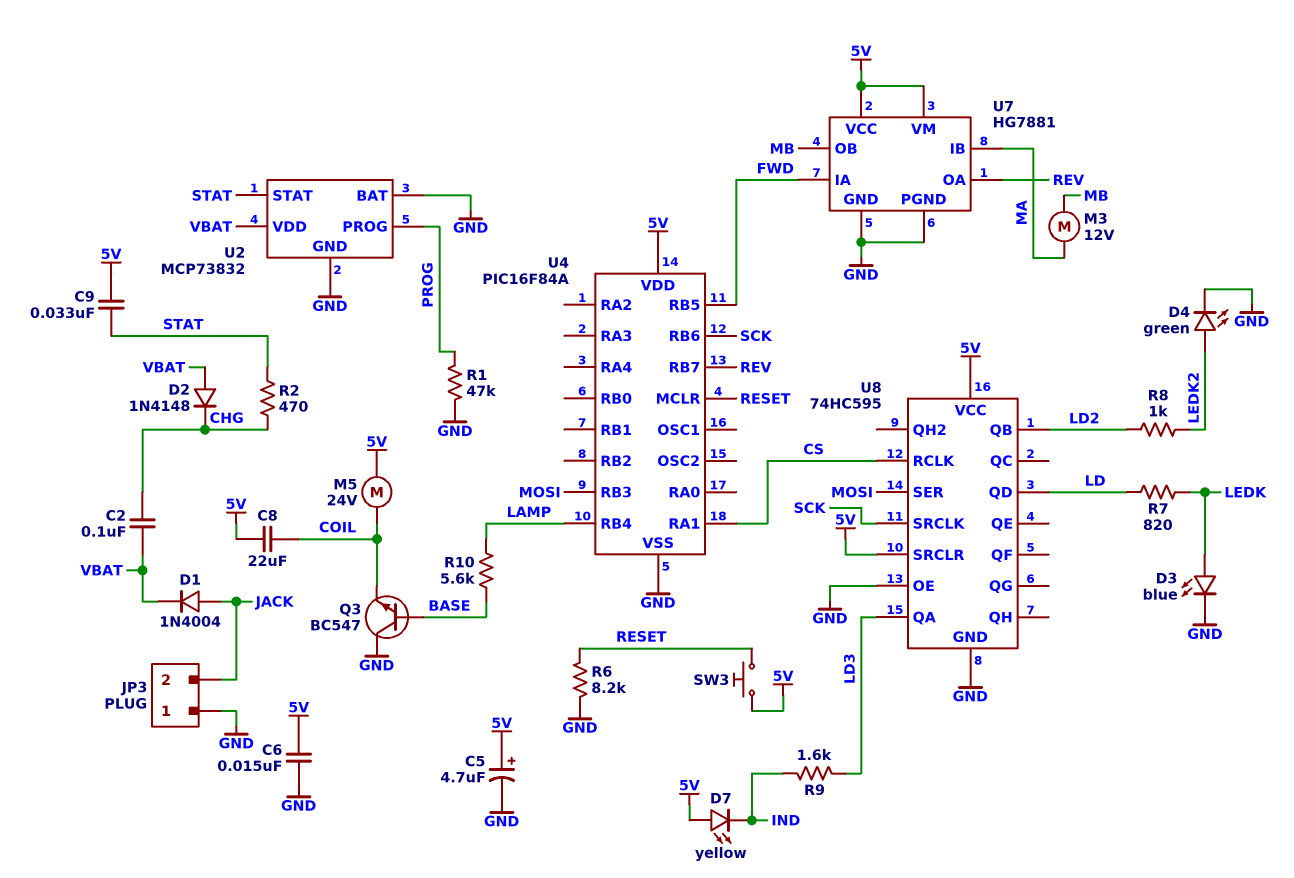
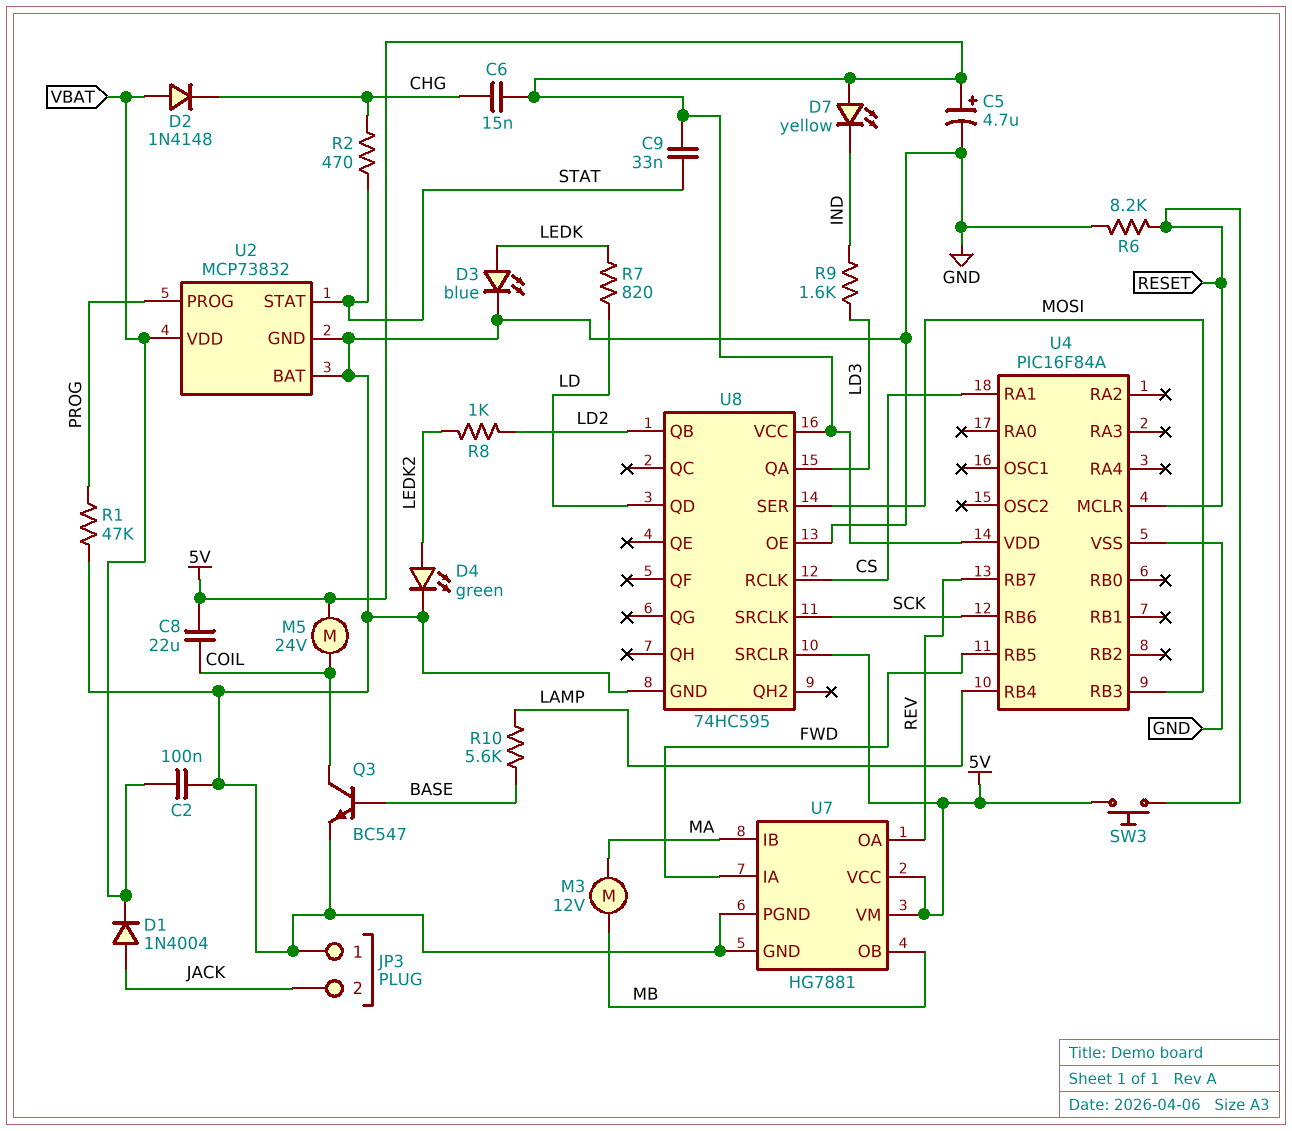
C2: 100nF (CHG, VBAT) -> 100nF (GND, VBAT)
C6: 15nF (5V, GND) -> 15nF (5V, CHG)
Q3: NPN BC547 (B BASE, C GND, E COIL) -> NPN BC547 (B BASE, C COIL, E GND)

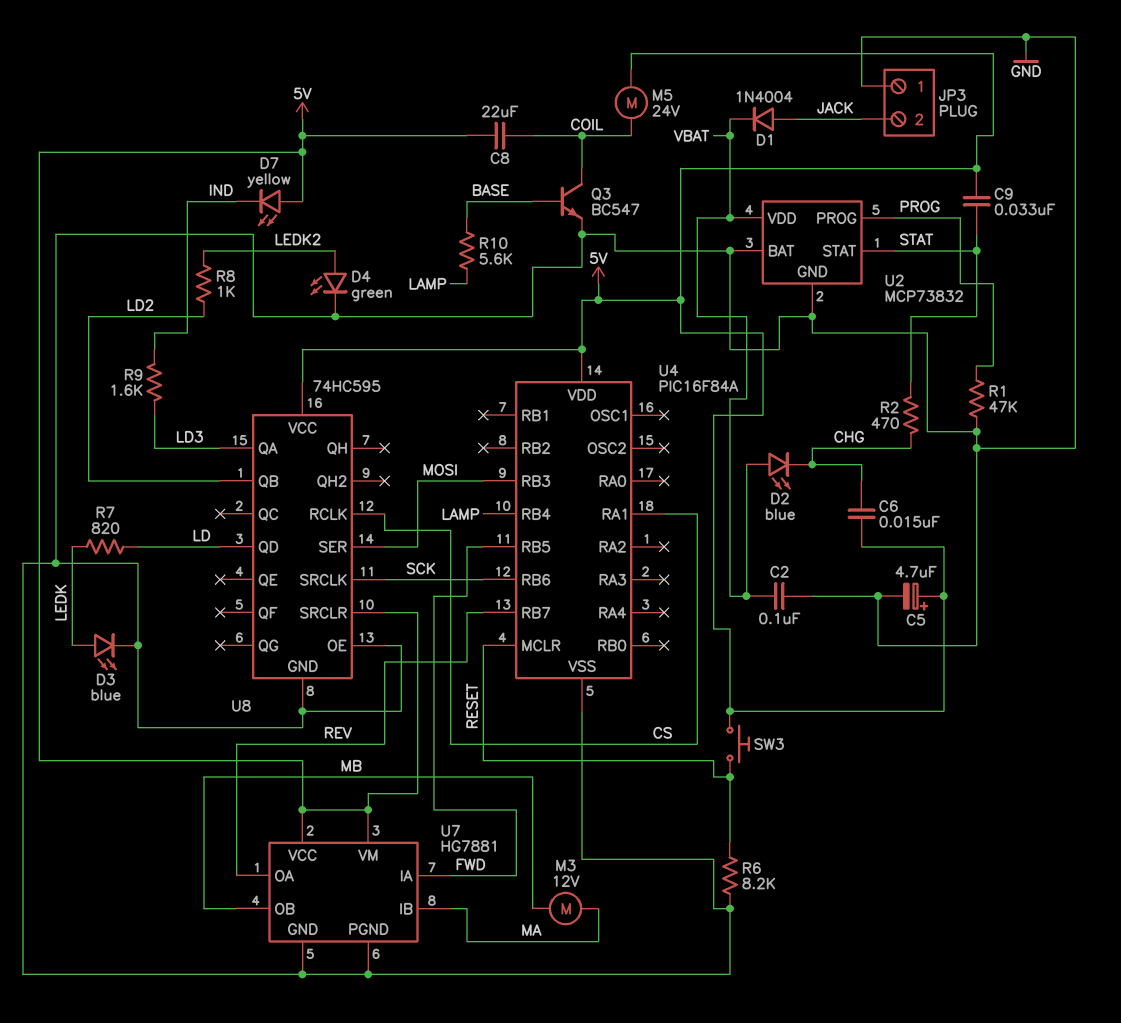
D2: diode 1N4148 (A VBAT, K CHG) -> LED blue (A VBAT, K CHG)

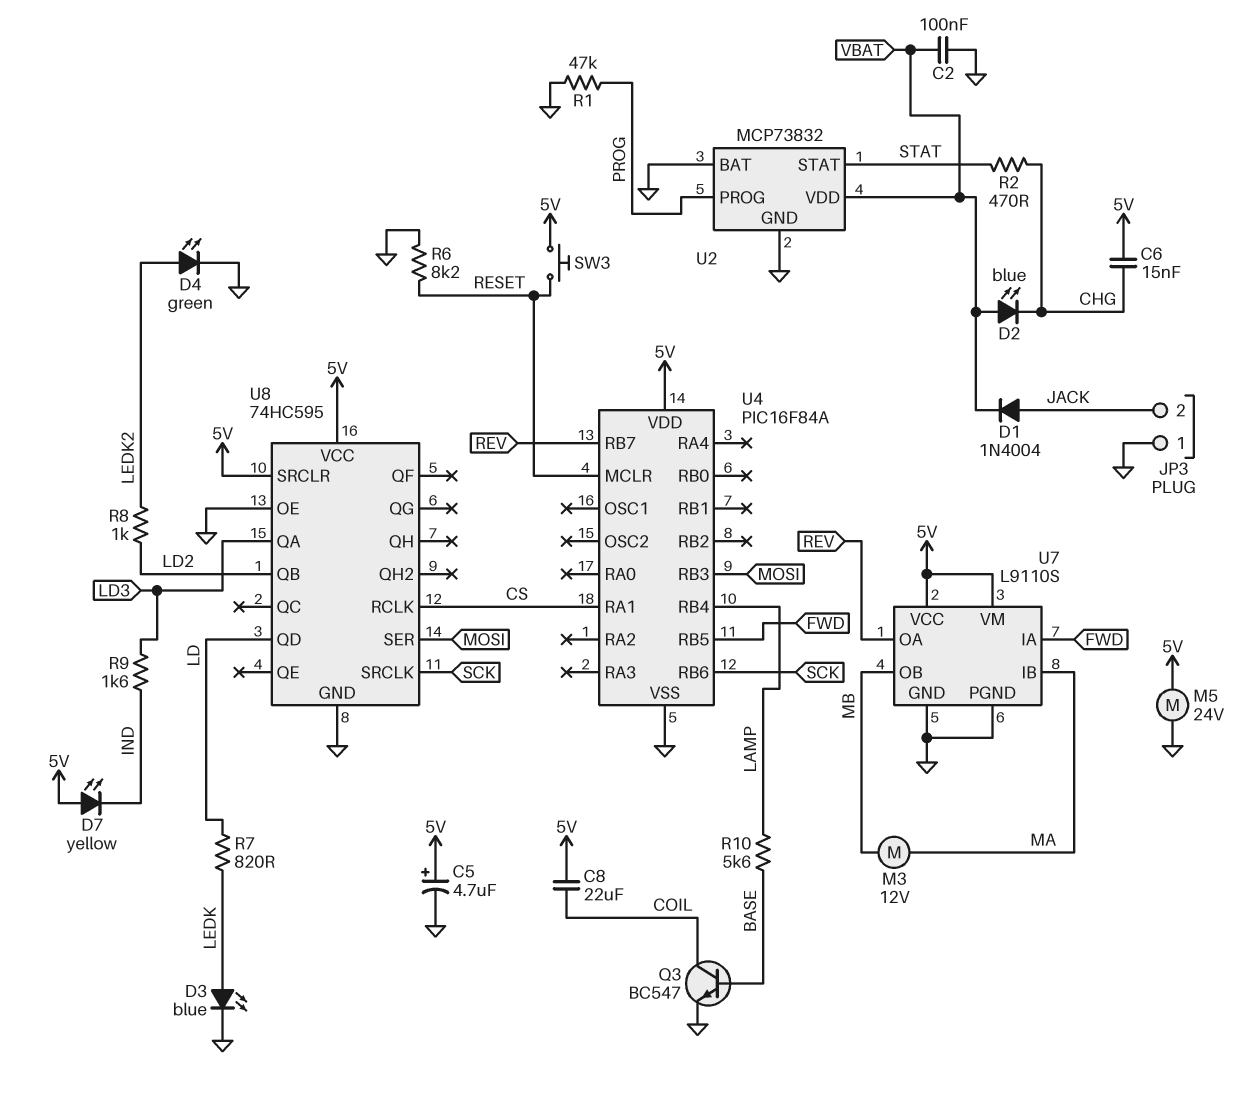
C9: 33nF (5V, STAT) -> none
M5: motor 24V (5V, COIL) -> motor 24V (5V, GND)
U7: HG7881 -> L9110S

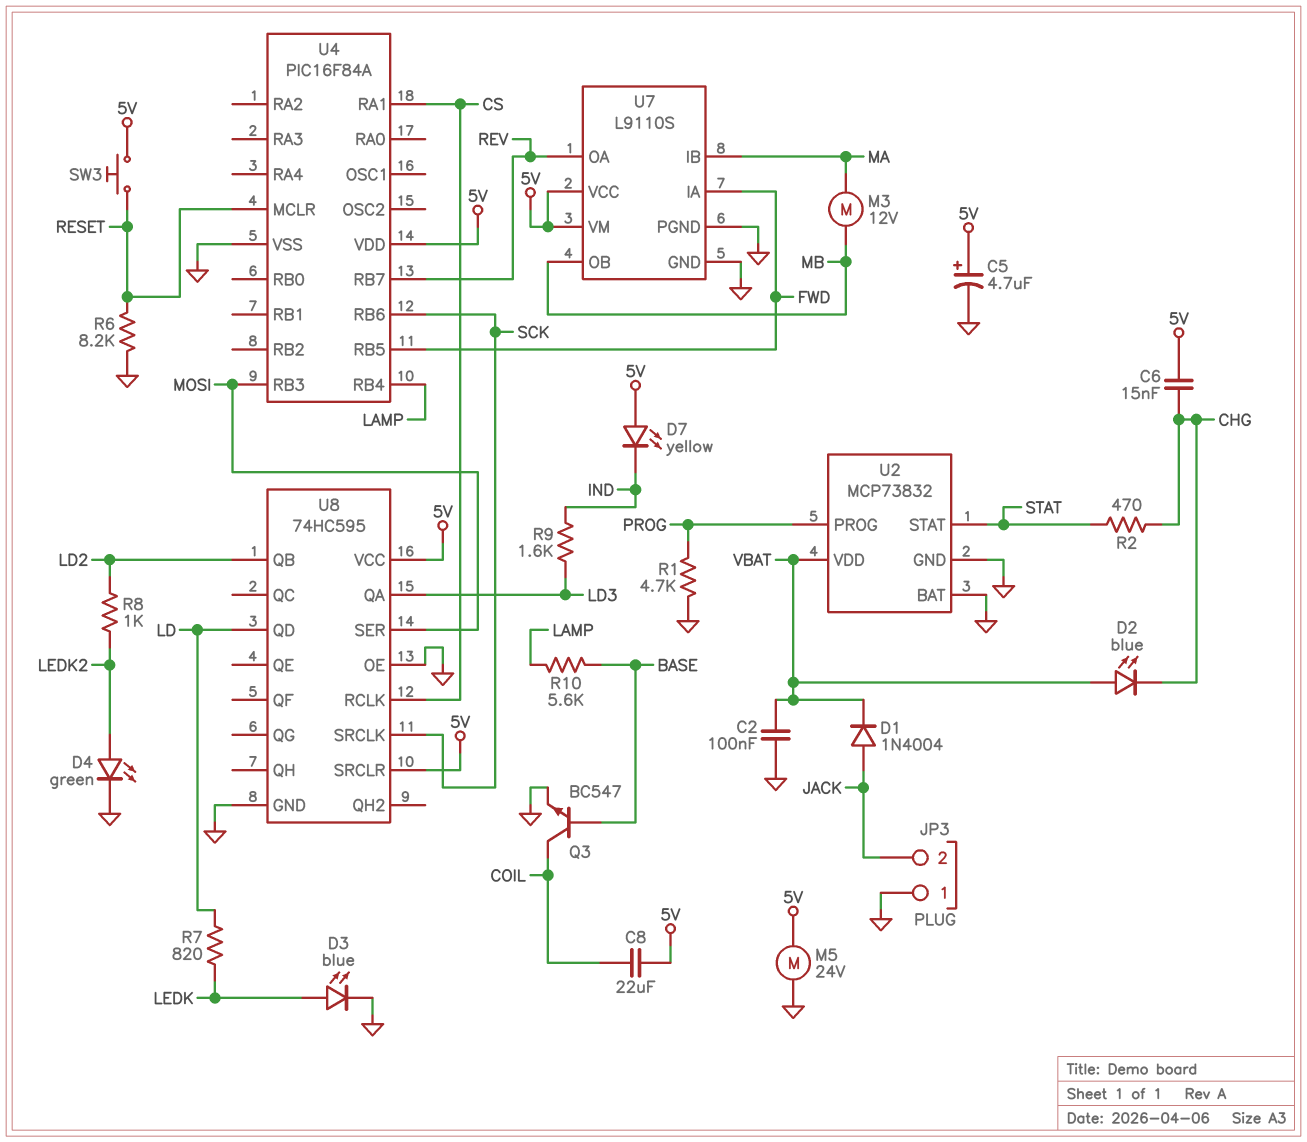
R1: 47k (GND, PROG) -> 4.7k (GND, PROG)

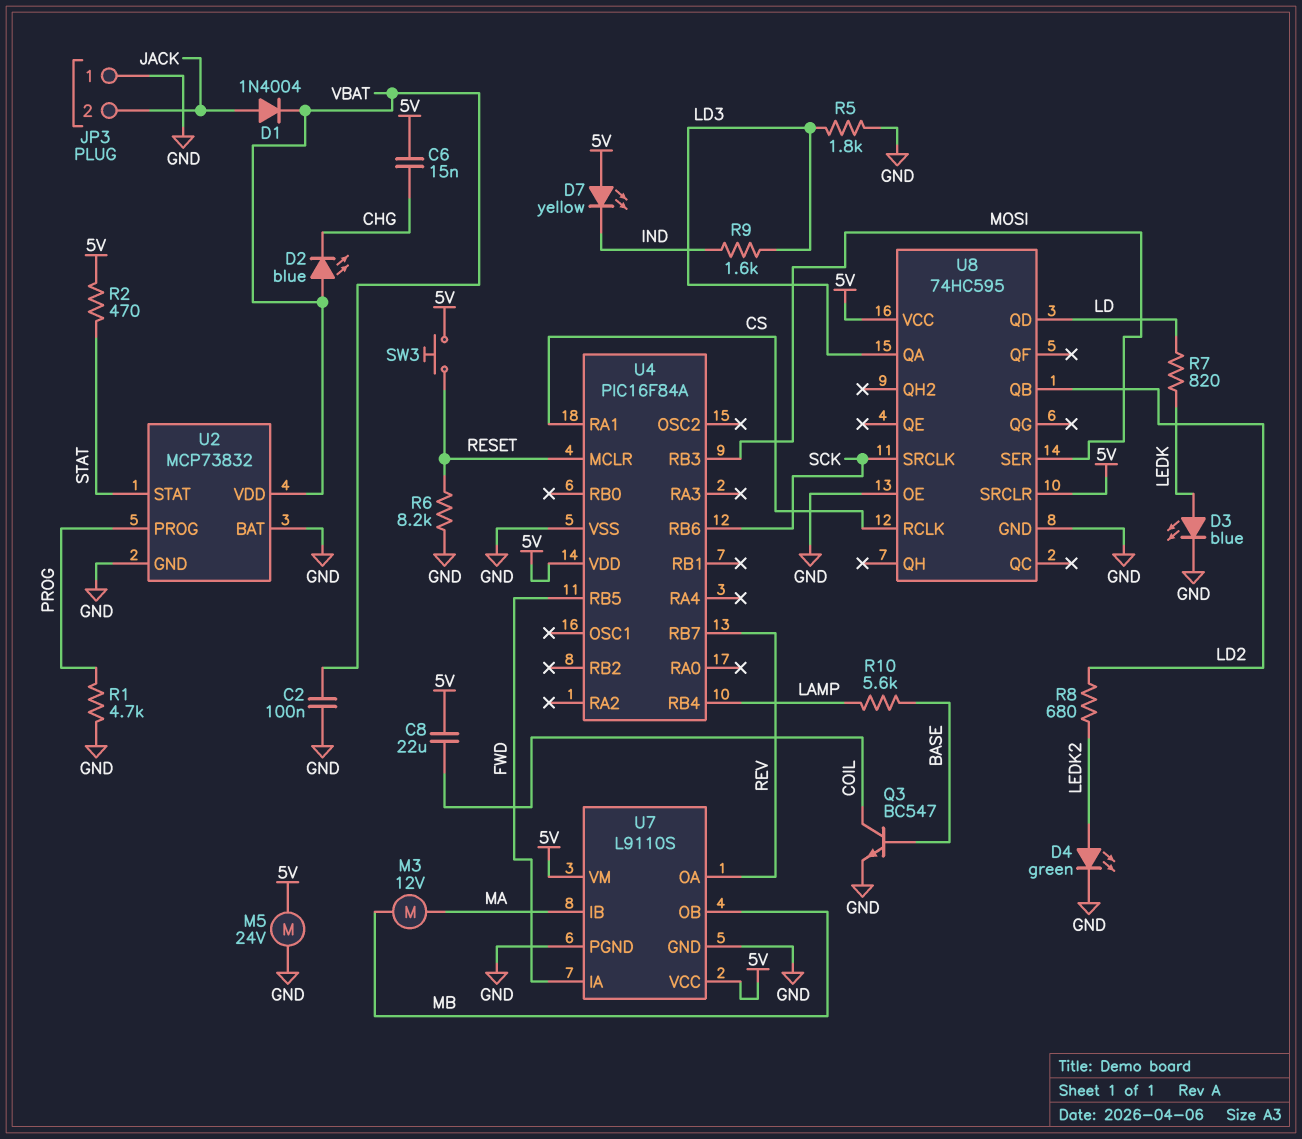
C5: 4.7uF (plus 5V, minus GND) -> none
R2: 470 (CHG, STAT) -> 470 (5V, STAT)
R5: none -> 1.8k (GND, LD3)
R8: 1k (LD2, LEDK2) -> 680 (LD2, LEDK2)

